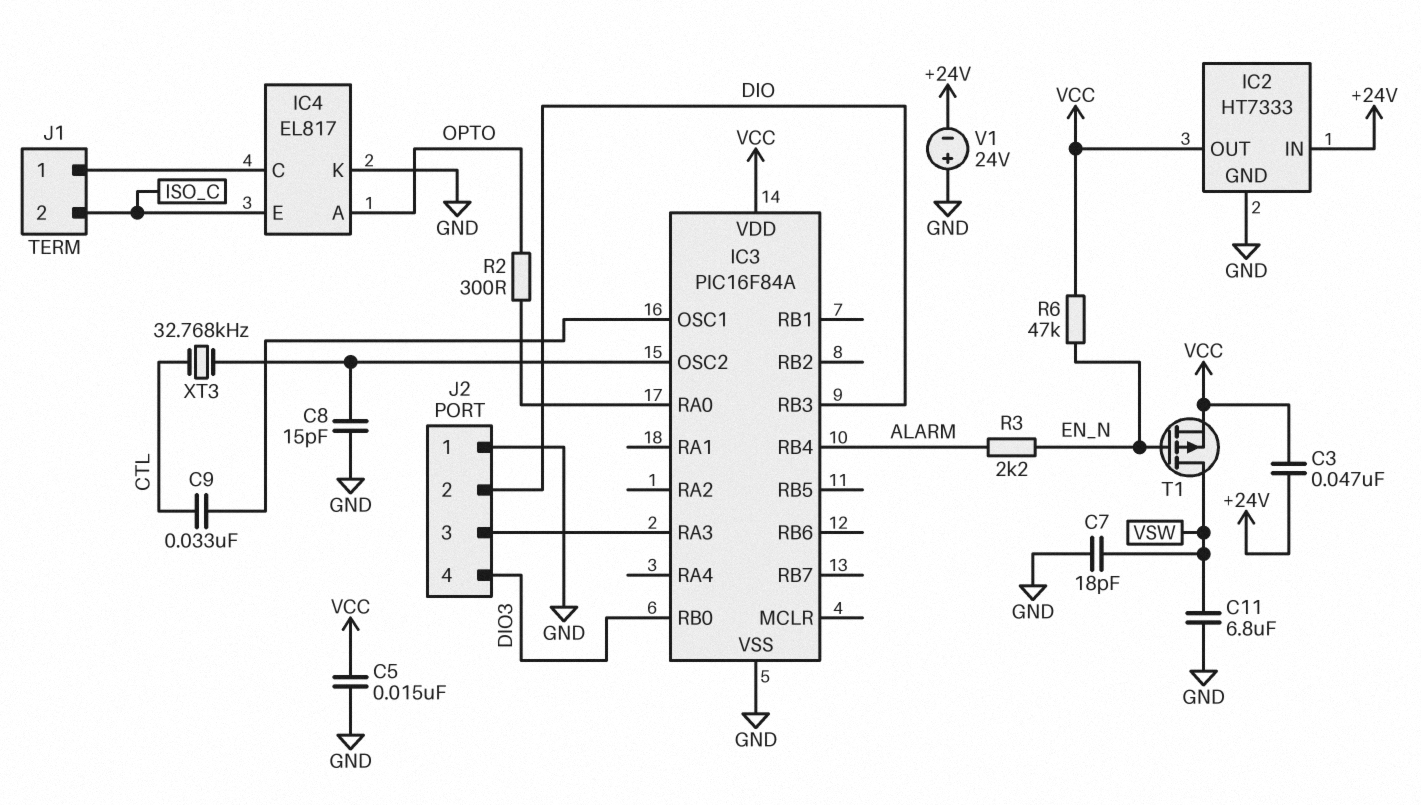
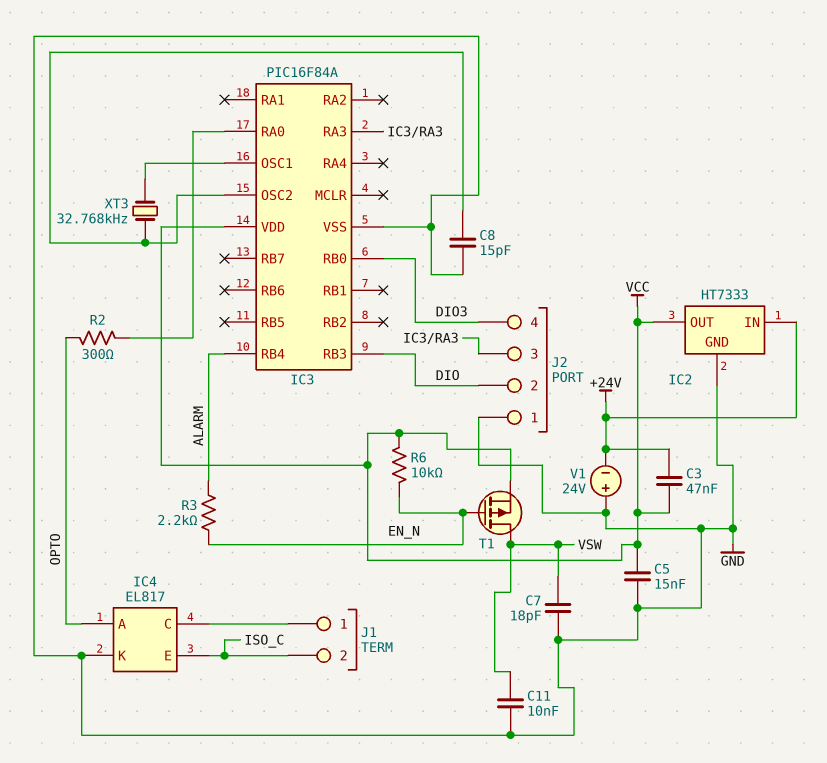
C9: 33nF (CTL, IC3/OSC1) -> none
C11: 6.8uF (GND, VSW) -> 10nF (GND, VSW)
R6: 47k (EN_N, VCC) -> 10k (EN_N, VCC)
XT3: 32.768kHz (CTL, IC3/OSC2) -> 32.768kHz (IC3/OSC1, IC3/OSC2)

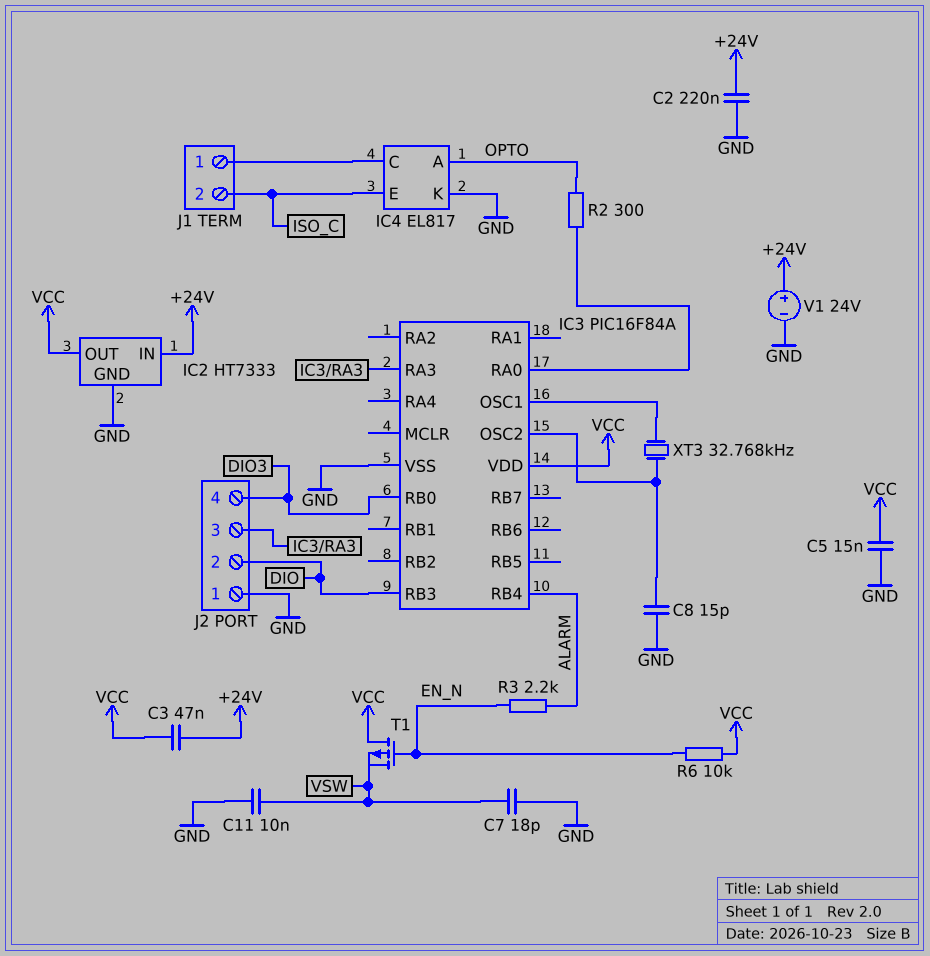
C2: none -> 220nF (+24V, GND)
T1: PMOS (G EN_N, D VSW, S VCC) -> PMOS (G EN_N, D VCC, S VSW)
V1: 24V (plus GND, minus +24V) -> 24V (plus +24V, minus GND)

